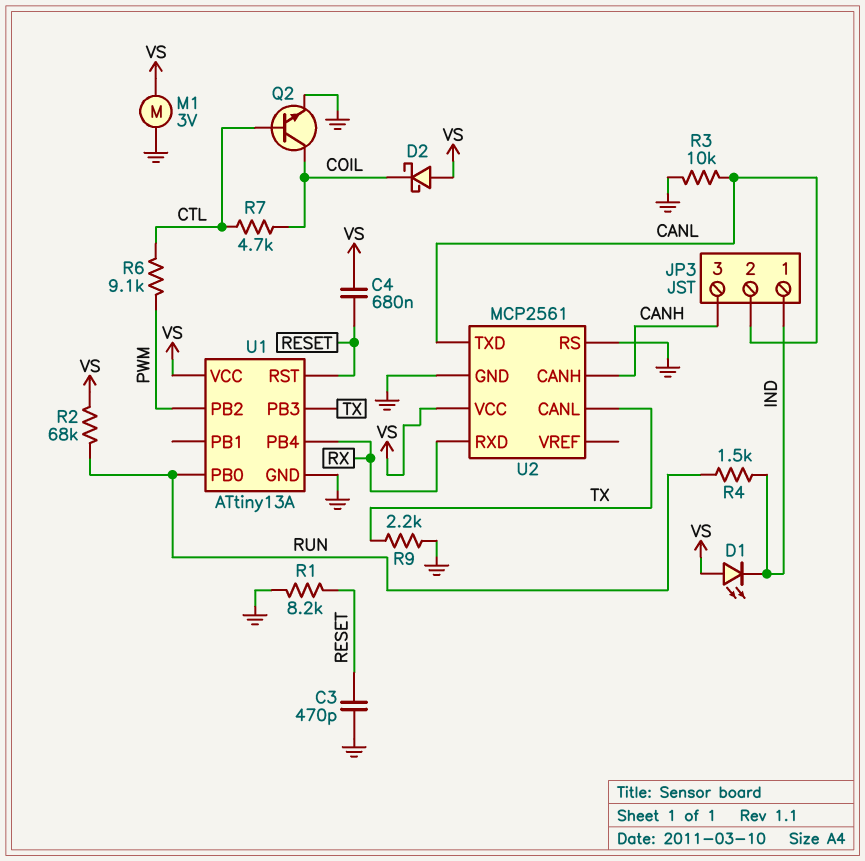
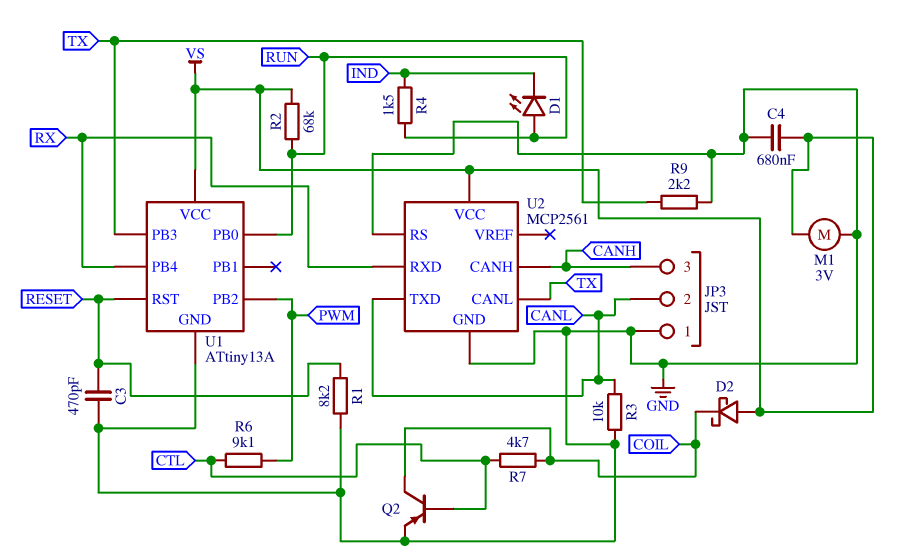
C4: 680nF (RESET, VS) -> 680nF (GND, VS)
D1: LED (A VS, K IND) -> LED (A RUN, K IND)
JP3 pin 1: IND -> GND
Q2: NPN (B CTL, C COIL, E GND) -> PNP (B CTL, C COIL, E GND)

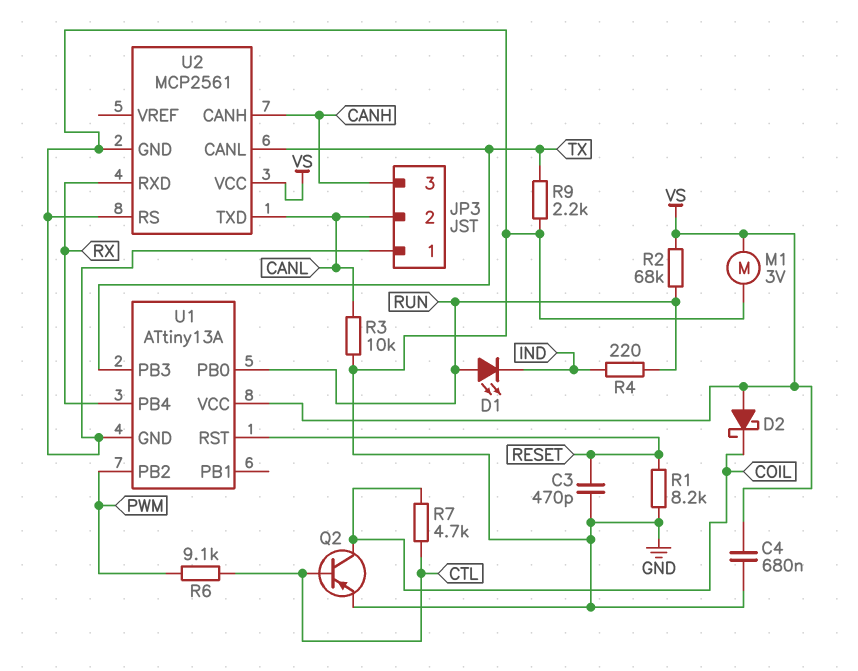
R4: 1.5k (IND, RUN) -> 220 (IND, RUN)

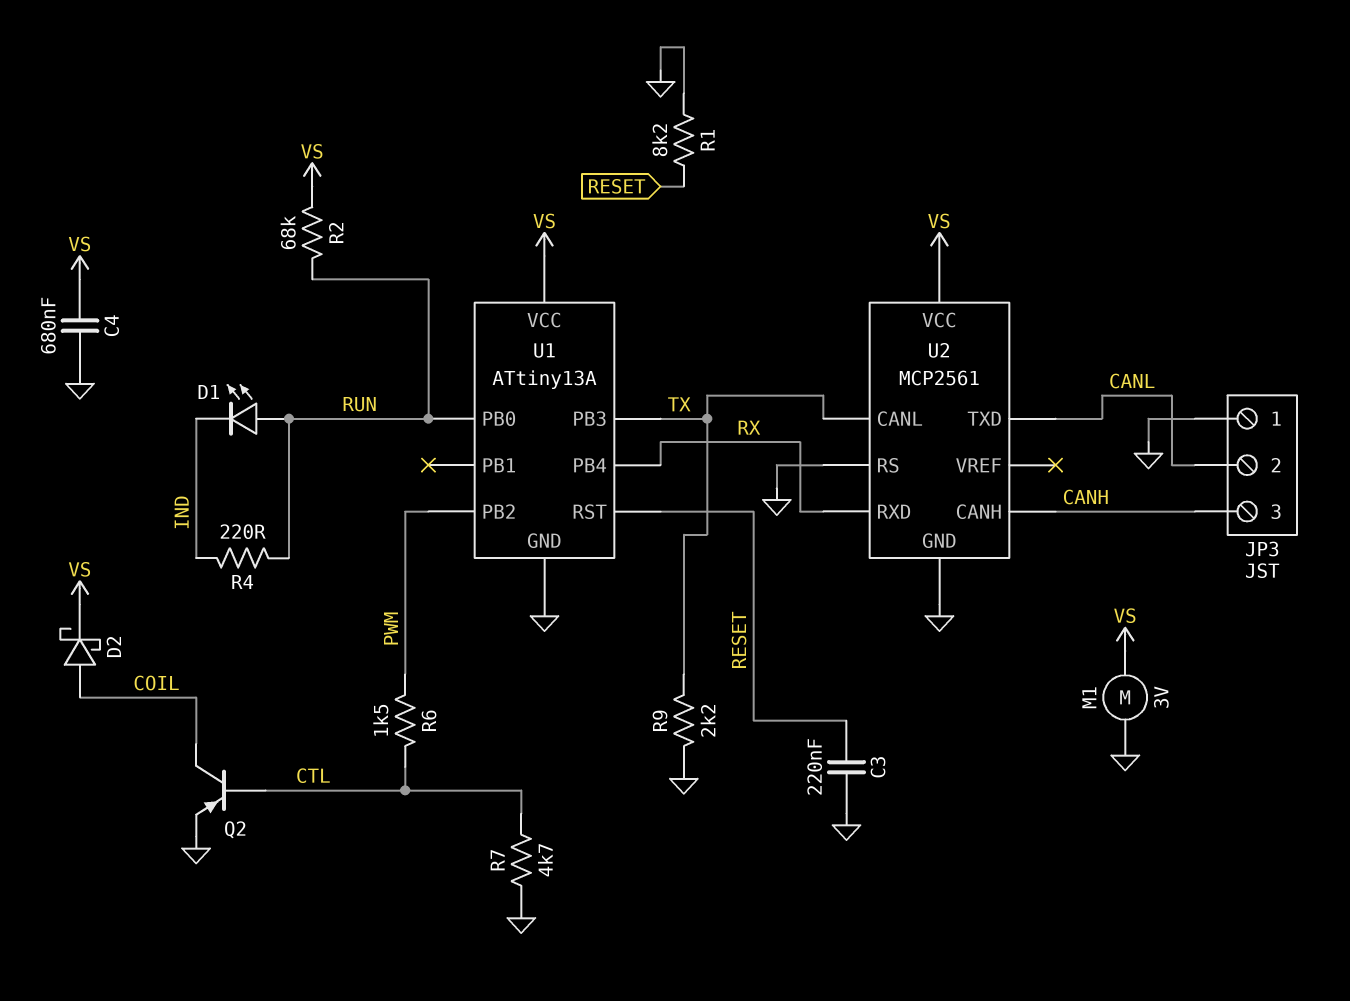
C3: 470pF (GND, RESET) -> 220nF (GND, RESET)
D2: schottky (A VS, K COIL) -> schottky (A COIL, K VS)
R3: 10k (CANL, GND) -> none
R6: 9.1k (CTL, PWM) -> 1.5k (CTL, PWM)
R7: 4.7k (COIL, CTL) -> 4.7k (CTL, GND)

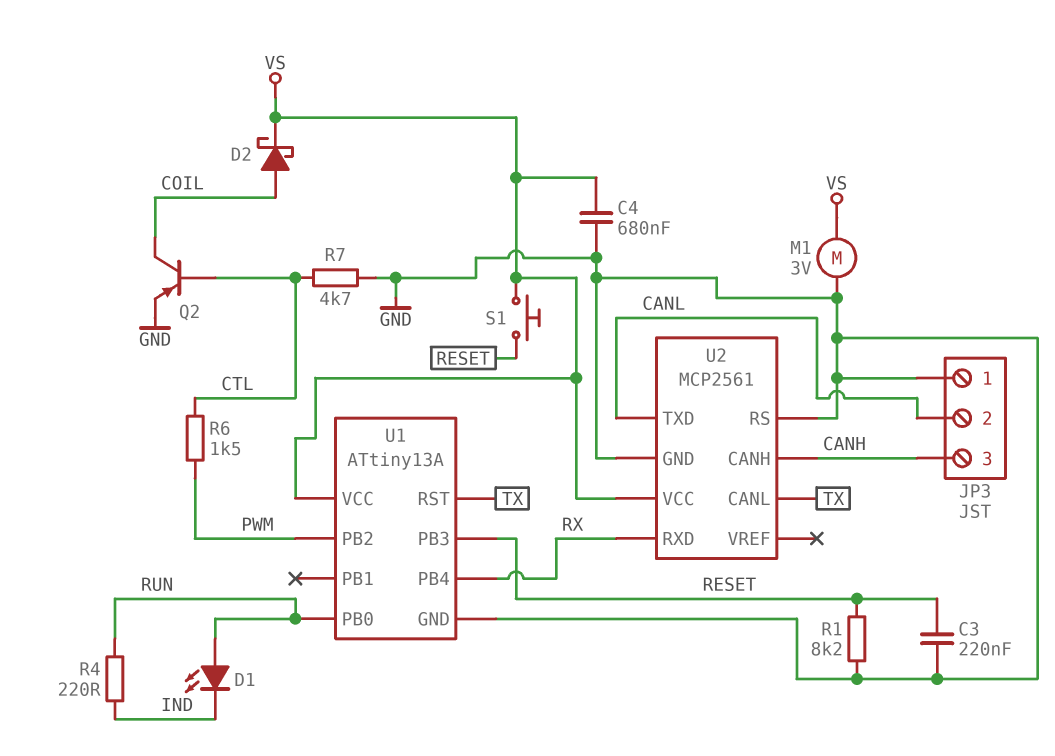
R2: 68k (RUN, VS) -> none
R9: 2.2k (GND, TX) -> none
S1: none -> button (RESET, VS)
U1 pin PB3: TX -> RESET
U1 pin RST: RESET -> TX

